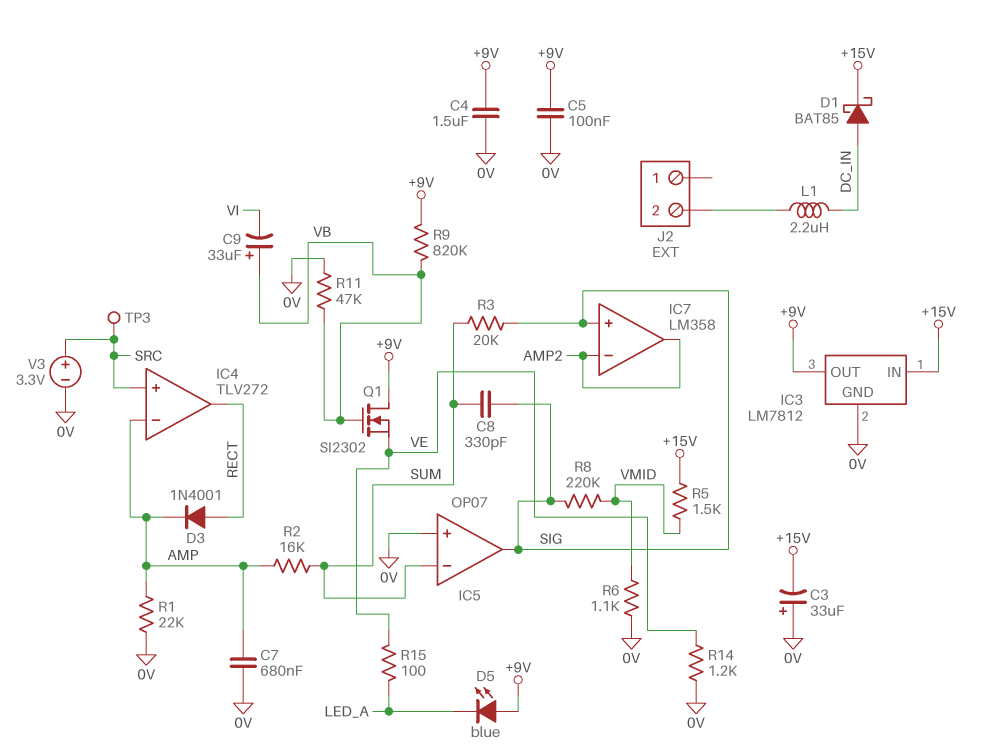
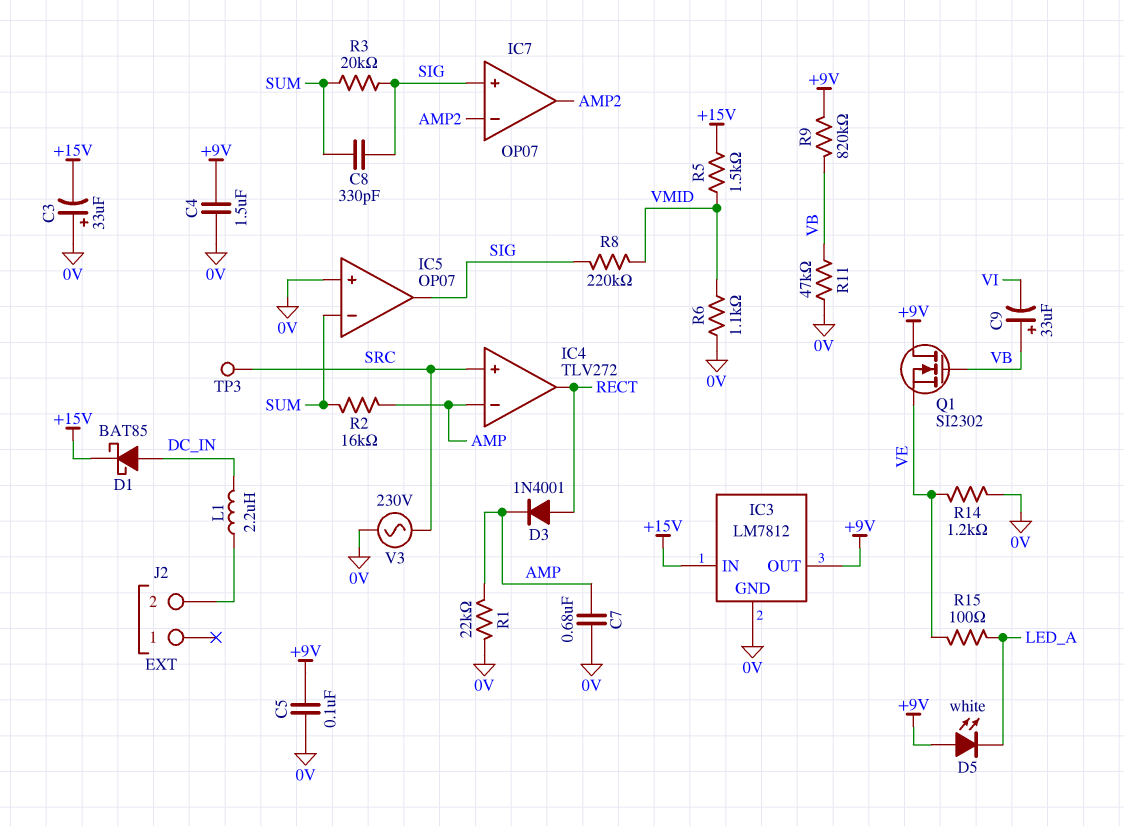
D5: LED blue (A +9V, K LED_A) -> LED white (A +9V, K LED_A)
IC7: LM358 -> OP07
V3: 3.3V (plus SRC, minus 0V) -> AC 230V (0V, SRC)

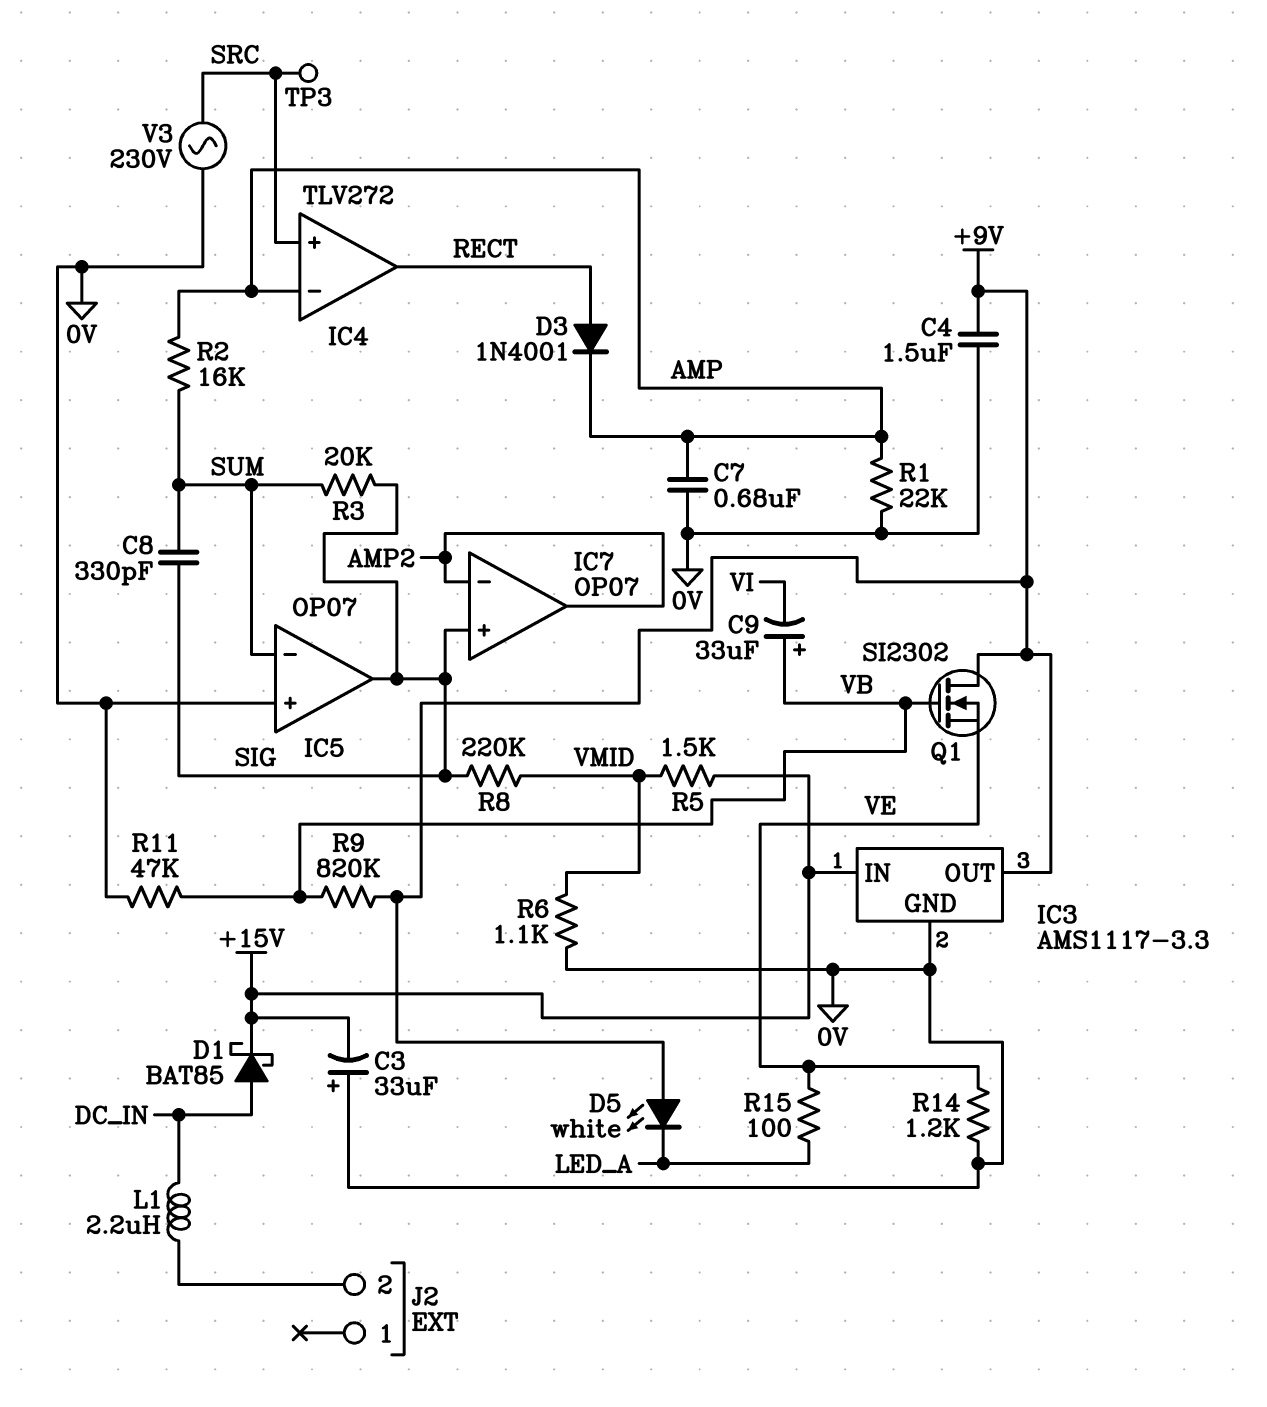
C5: 100nF (+9V, 0V) -> none
IC3: LM7812 -> AMS1117-3.3

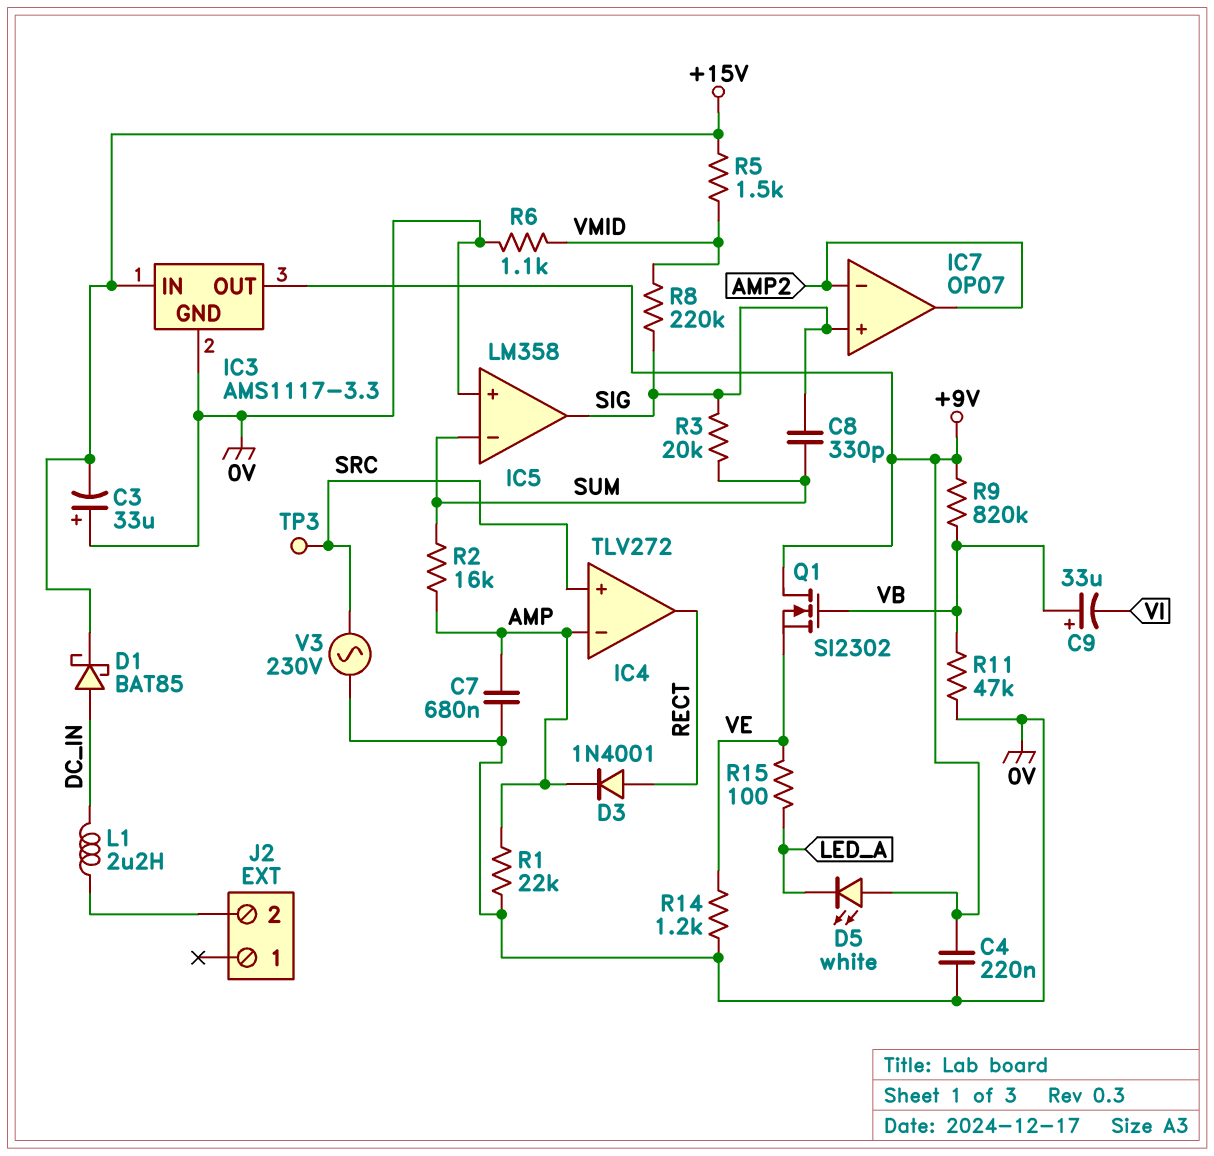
C4: 1.5uF (+9V, 0V) -> 220nF (+9V, 0V)
IC5: OP07 -> LM358

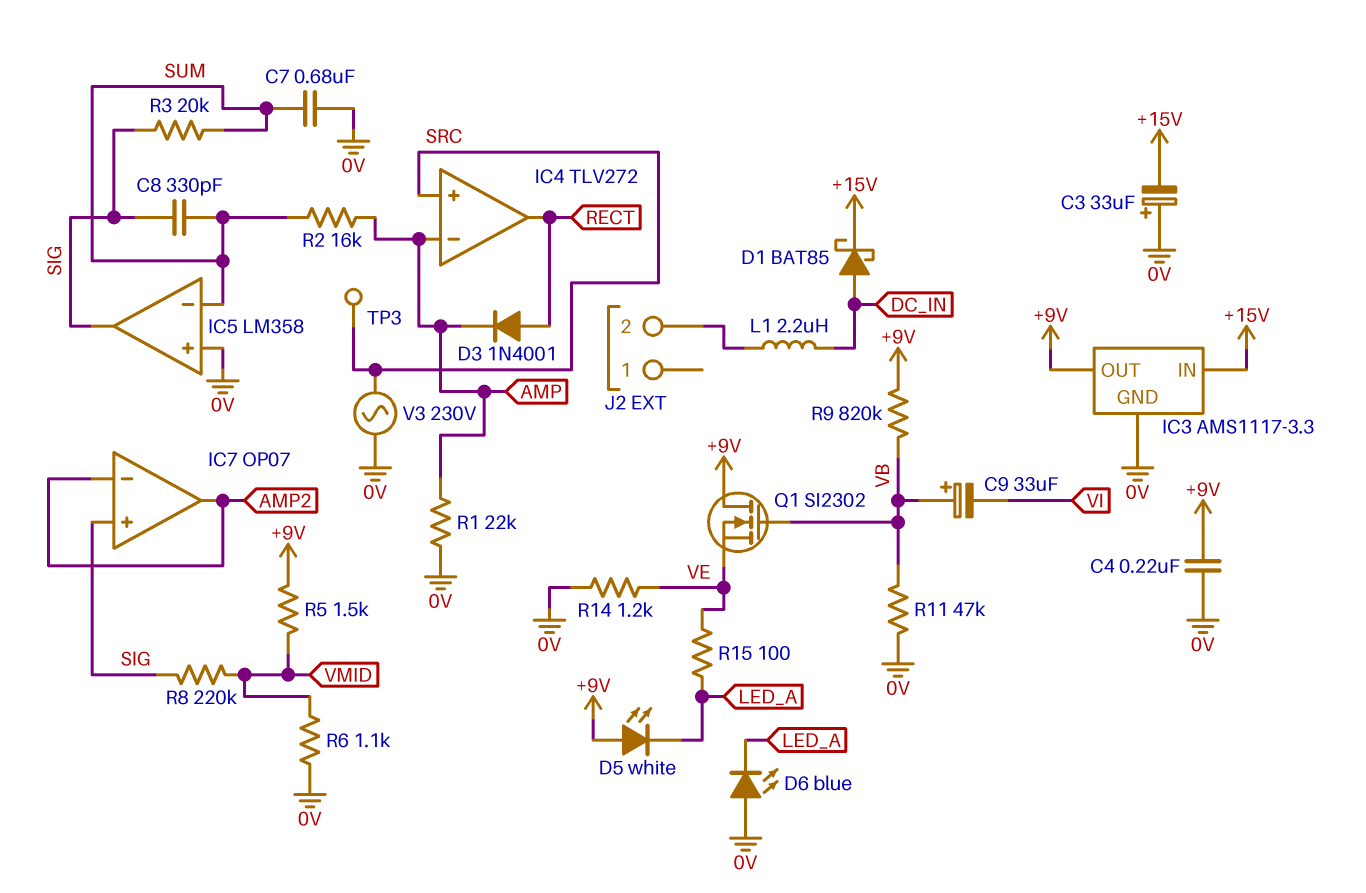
C7: 680nF (0V, AMP) -> 680nF (0V, SUM)
D6: none -> LED blue (A 0V, K LED_A)
R5: 1.5k (+15V, VMID) -> 1.5k (+9V, VMID)

